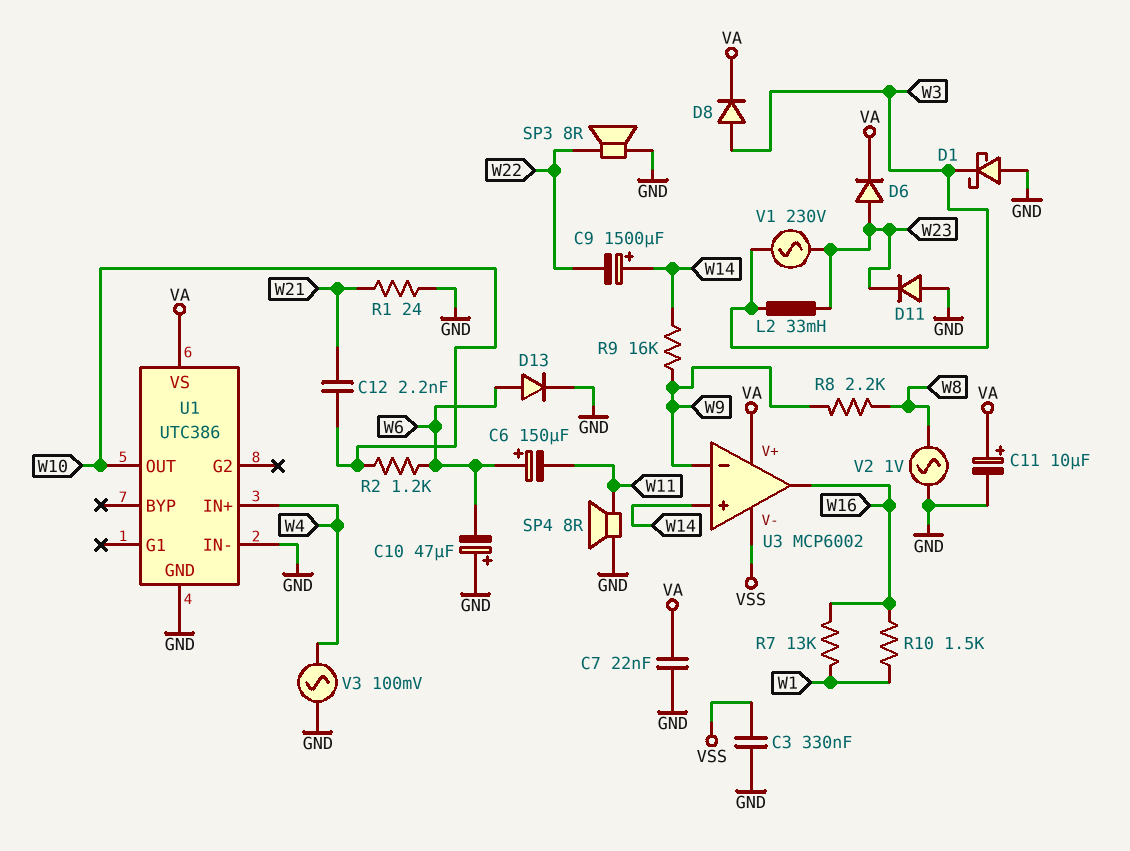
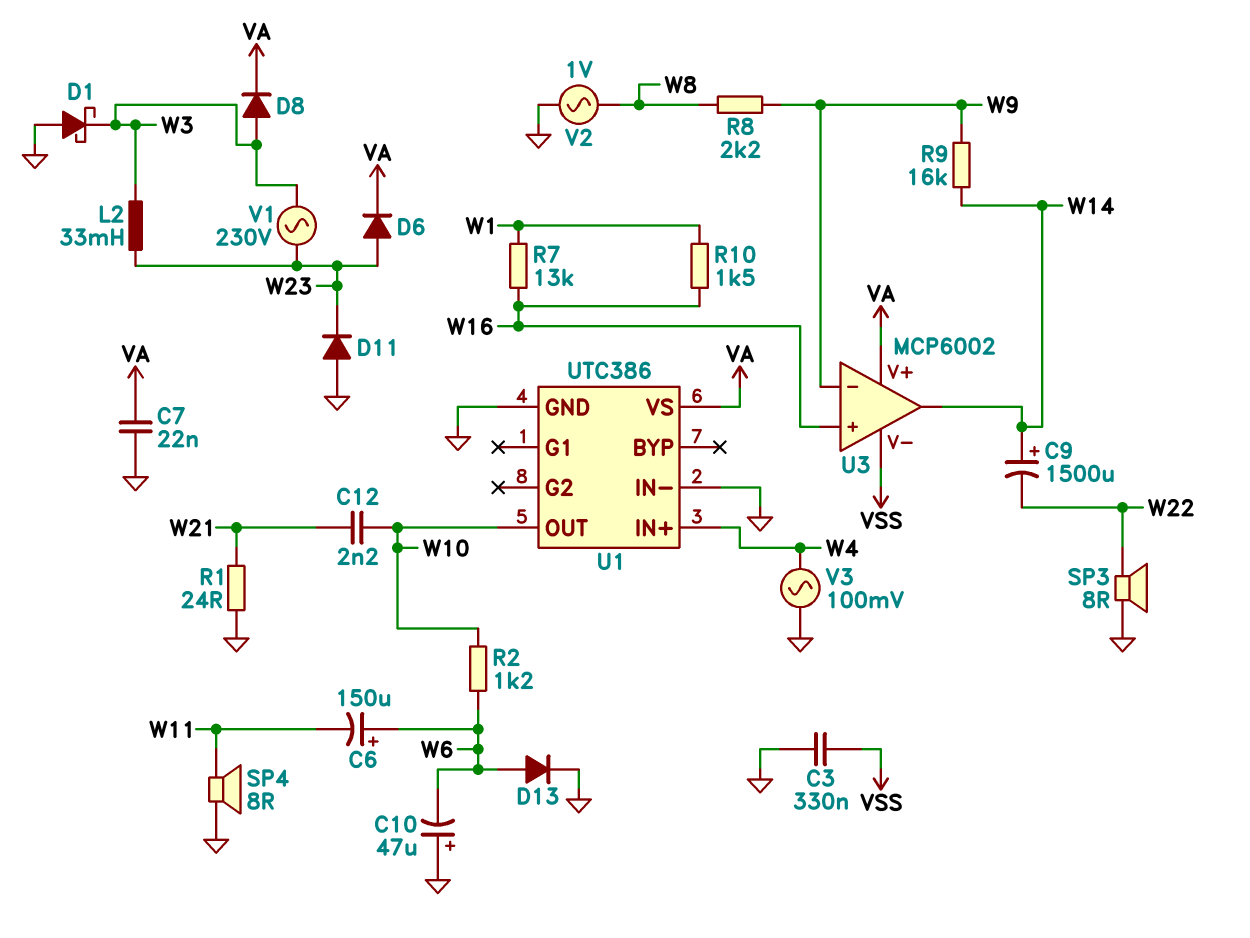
C11: 10uF (plus VA, minus GND) -> none
U3 pin in+: W14 -> W16
U3 pin out: W16 -> W14

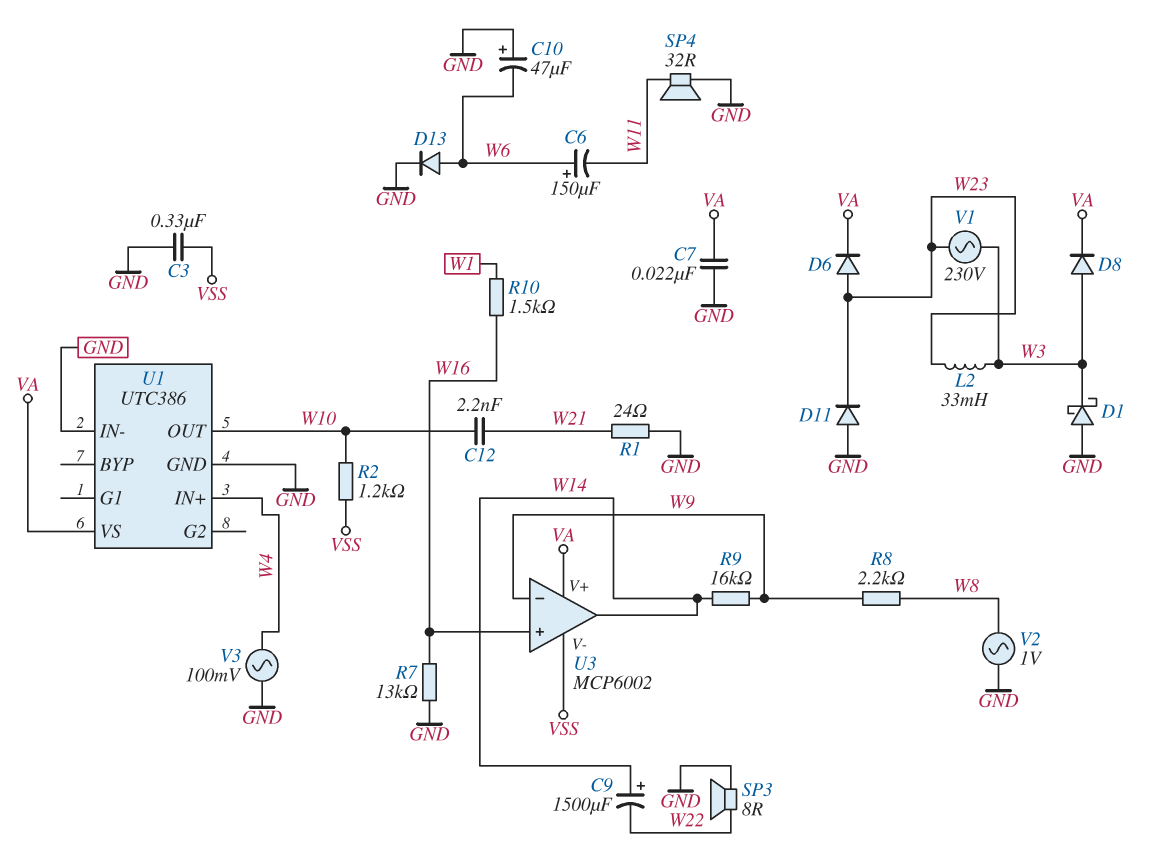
R2: 1.2k (W6, W10) -> 1.2k (VSS, W10)
R7: 13k (W1, W16) -> 13k (GND, W16)
SP4: speaker 8R (GND, W11) -> speaker 32R (GND, W11)

